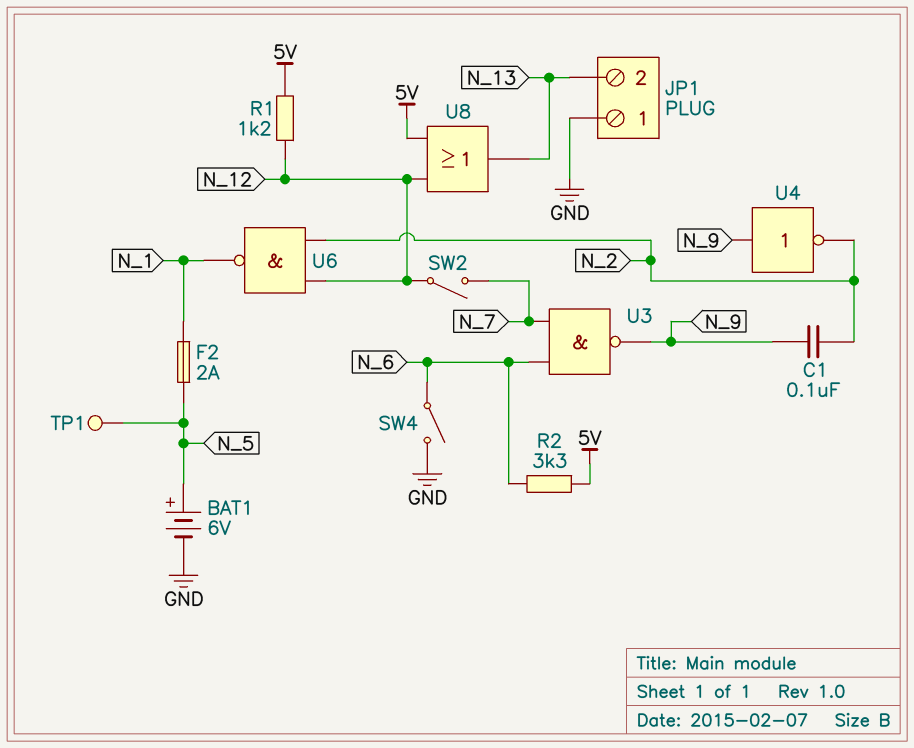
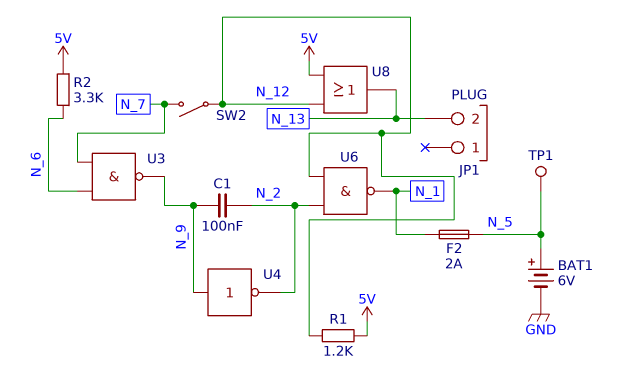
JP1 pin 1: GND -> none
SW4: switch (GND, N_6) -> none

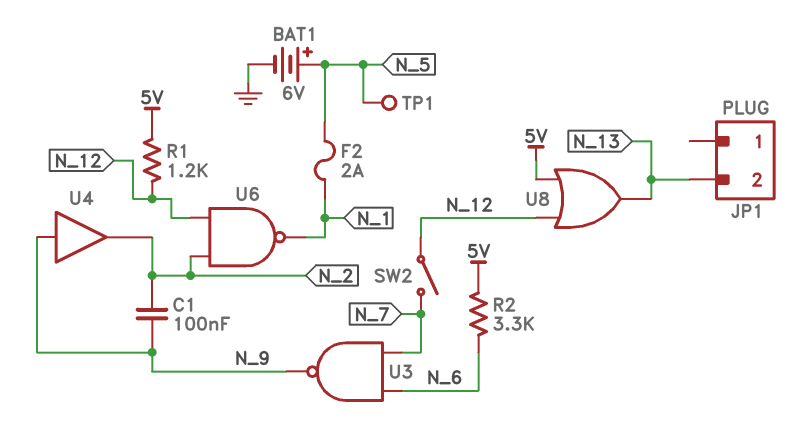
U4: NOT (in N_9, out N_2) -> buffer (in N_9, out N_2)

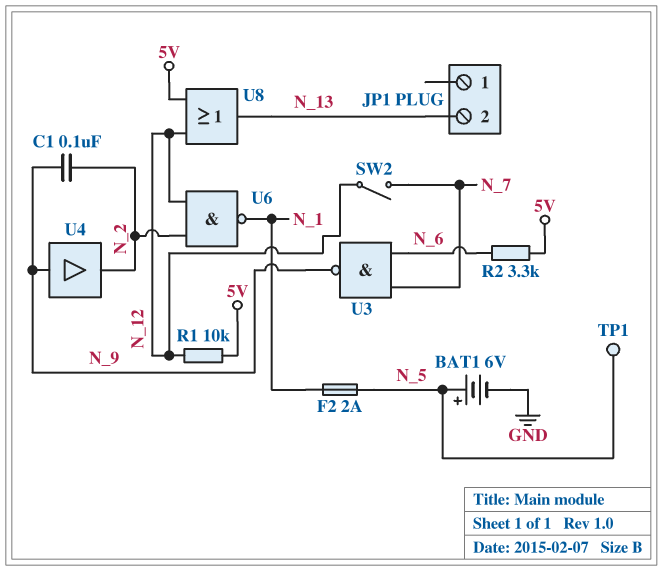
R1: 1.2k (5V, N_12) -> 10k (5V, N_12)

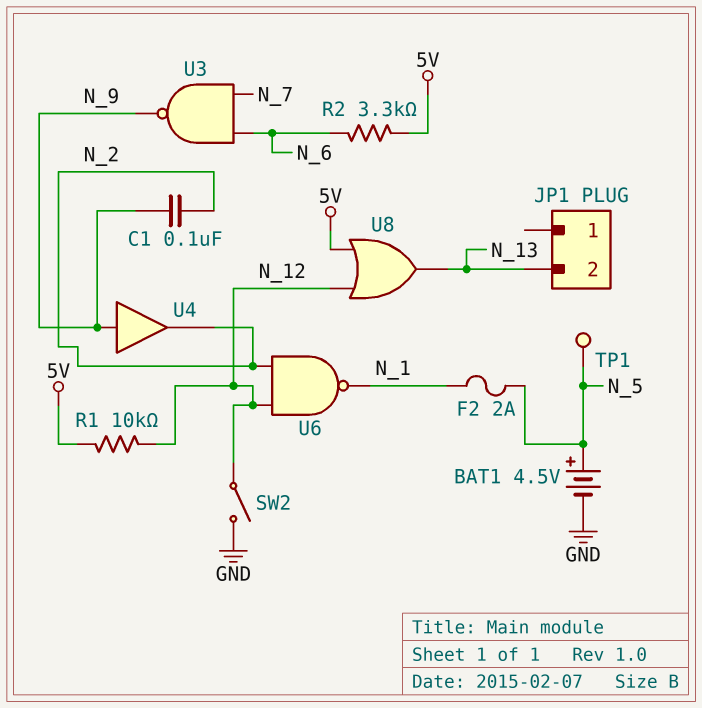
BAT1: 6V (plus N_5, minus GND) -> 4.5V (plus N_5, minus GND)
SW2: switch (N_7, N_12) -> switch (GND, N_12)

